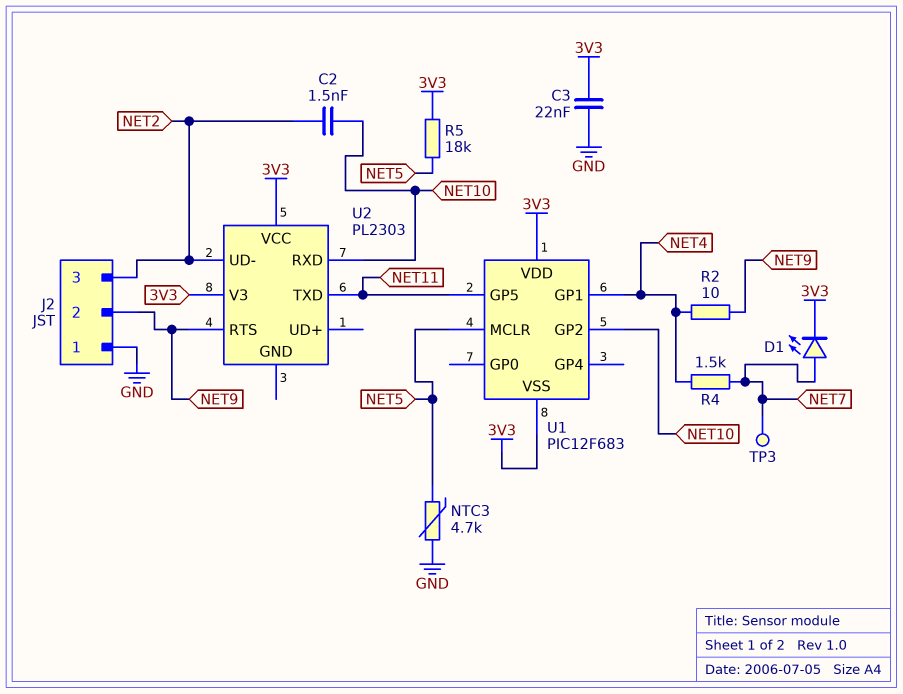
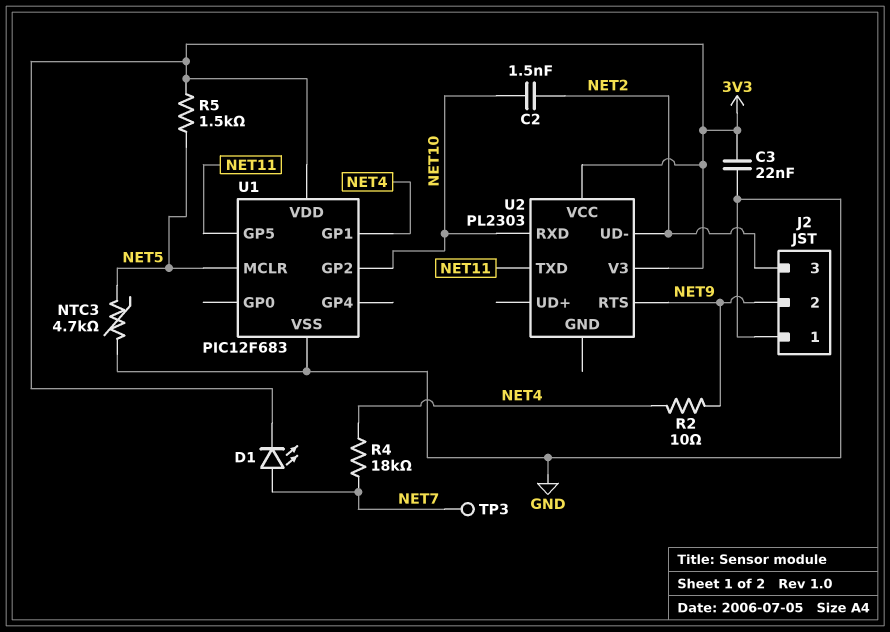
R4: 1.5k (NET4, NET7) -> 18k (NET4, NET7)
R5: 18k (3V3, NET5) -> 1.5k (3V3, NET5)
U1 pin VSS: 3V3 -> GND

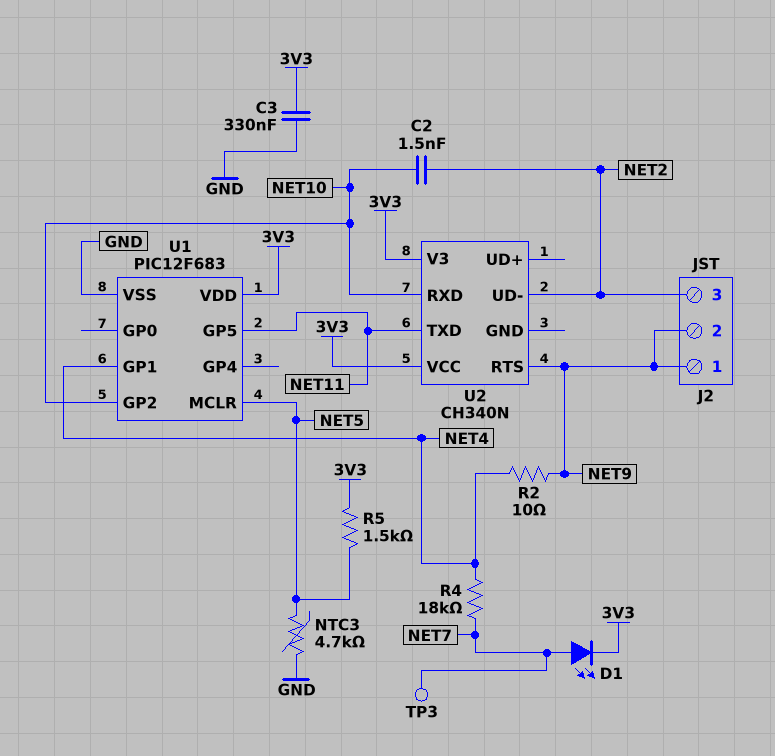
C3: 22nF (3V3, GND) -> 330nF (3V3, GND)
J2 pin 1: GND -> NET9
U2: PL2303 -> CH340N

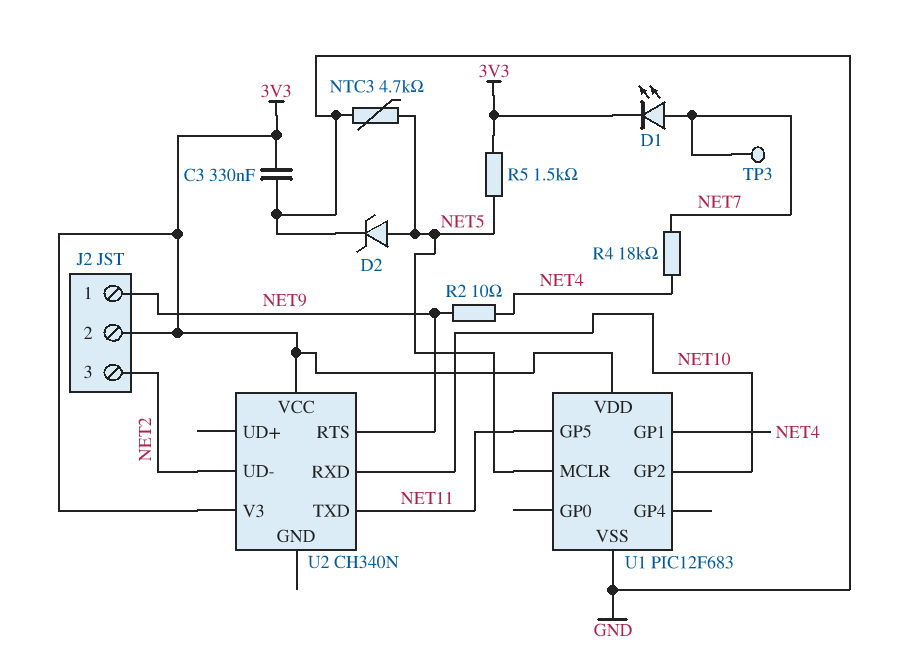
C2: 1.5nF (NET2, NET10) -> none
D2: none -> zener (A NET5, K GND)
J2 pin 2: NET9 -> 3V3

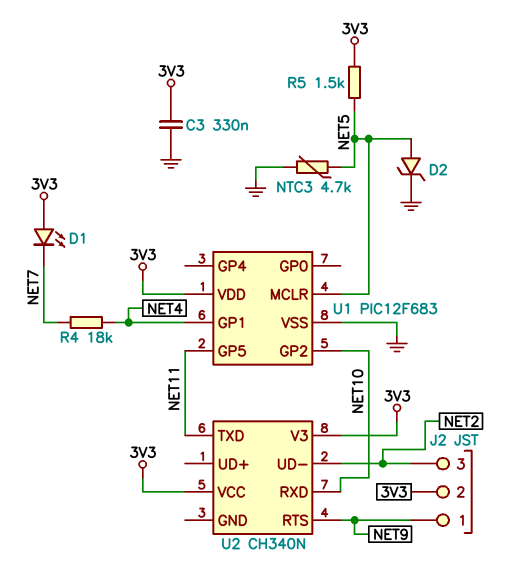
D1: LED (A NET7, K 3V3) -> LED (A 3V3, K NET7)
R2: 10 (NET4, NET9) -> none
TP3: test point (NET7) -> none

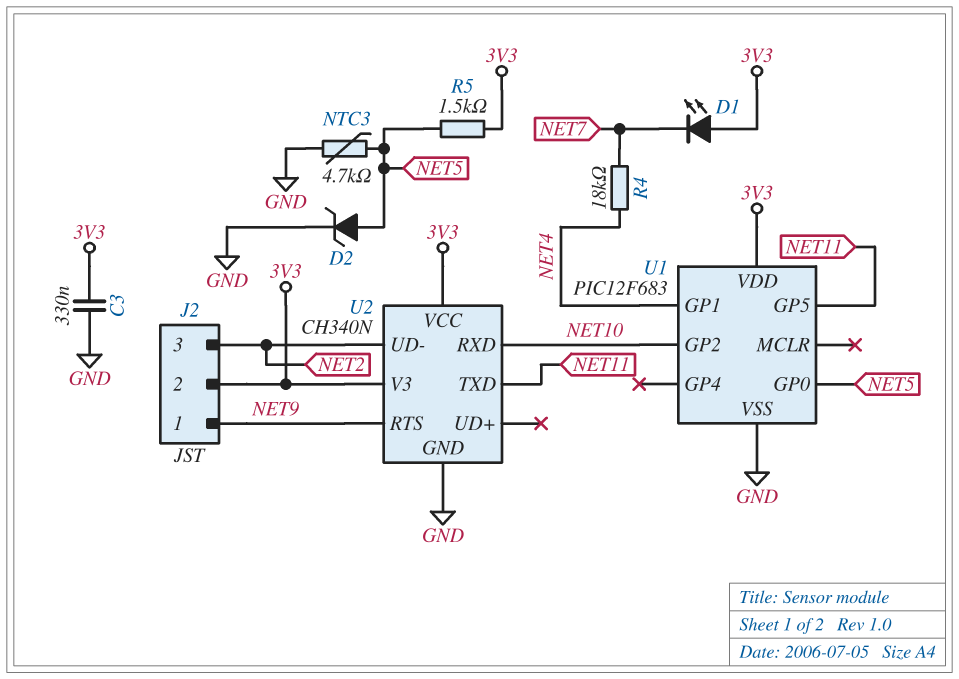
U1 pin GP0: none -> NET5
U1 pin MCLR: NET5 -> none
U2 pin GND: none -> GND

